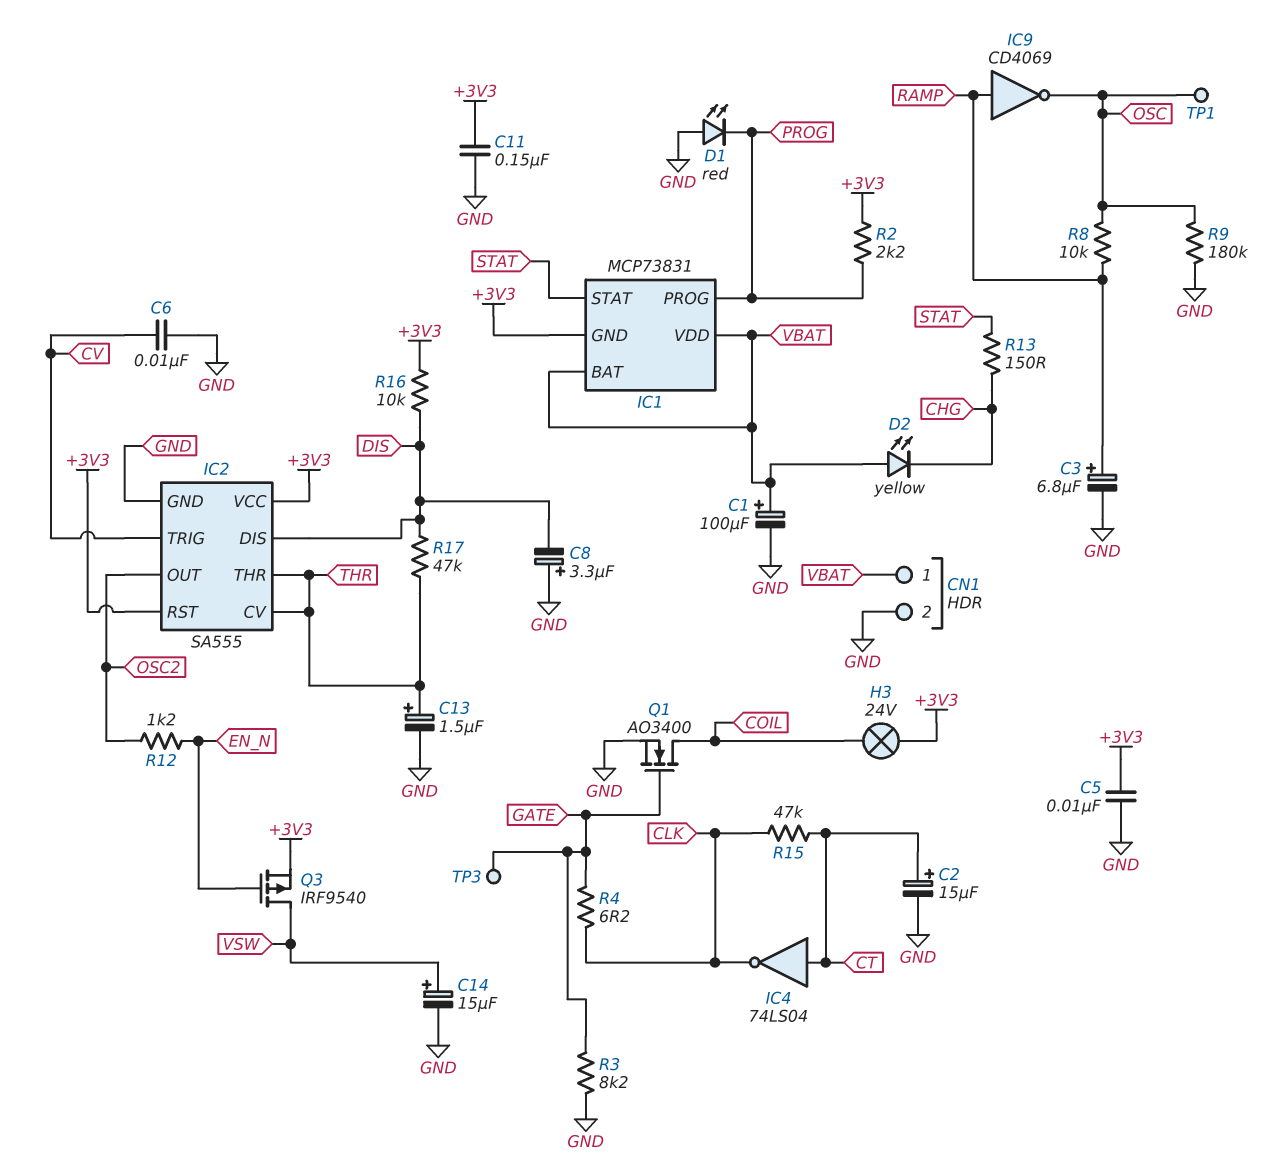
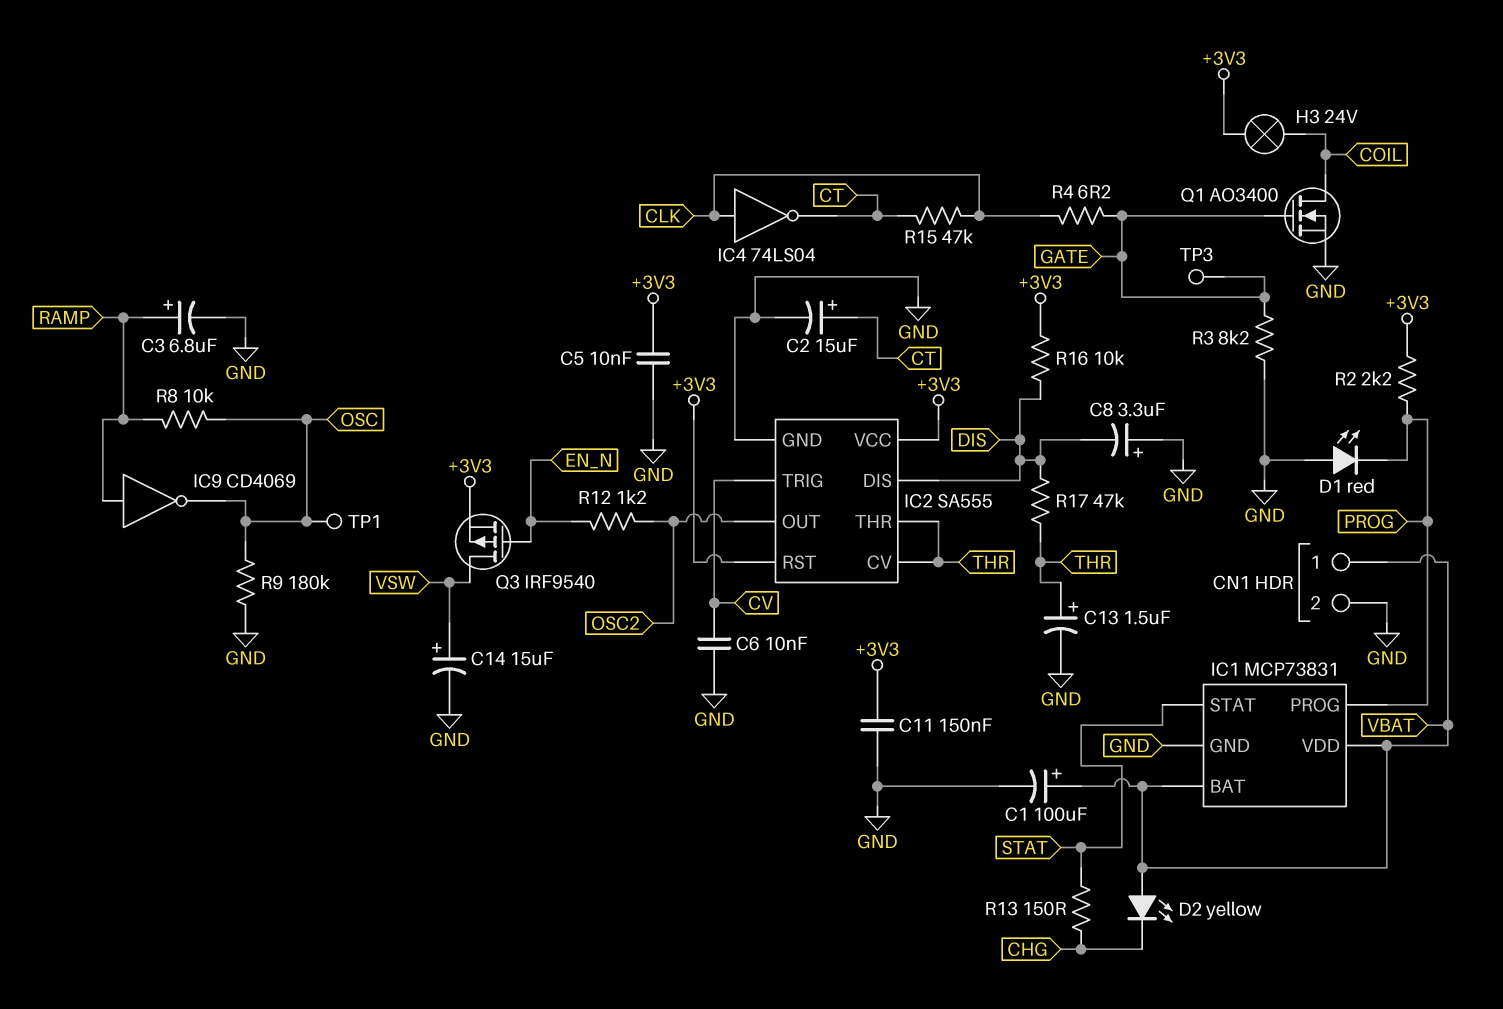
IC1 pin GND: +3V3 -> GND
IC4: NOT 74LS04 (in CT, out CLK) -> NOT 74LS04 (in CLK, out CT)

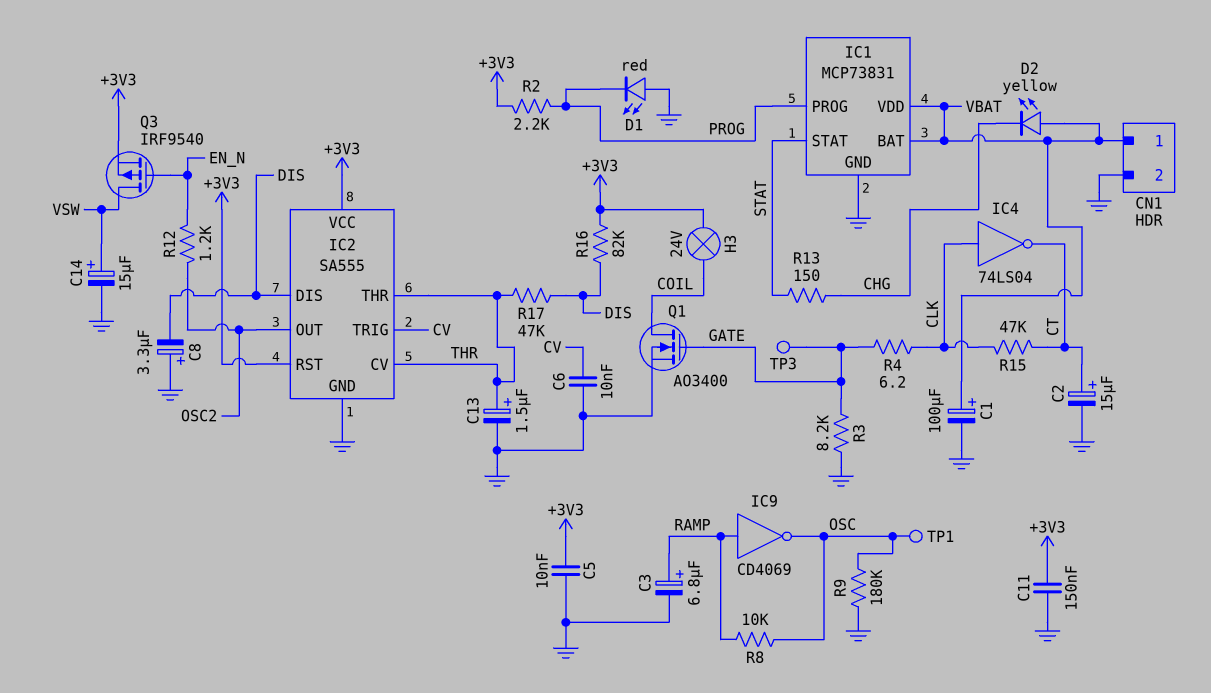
R16: 10k (+3V3, DIS) -> 82k (+3V3, DIS)

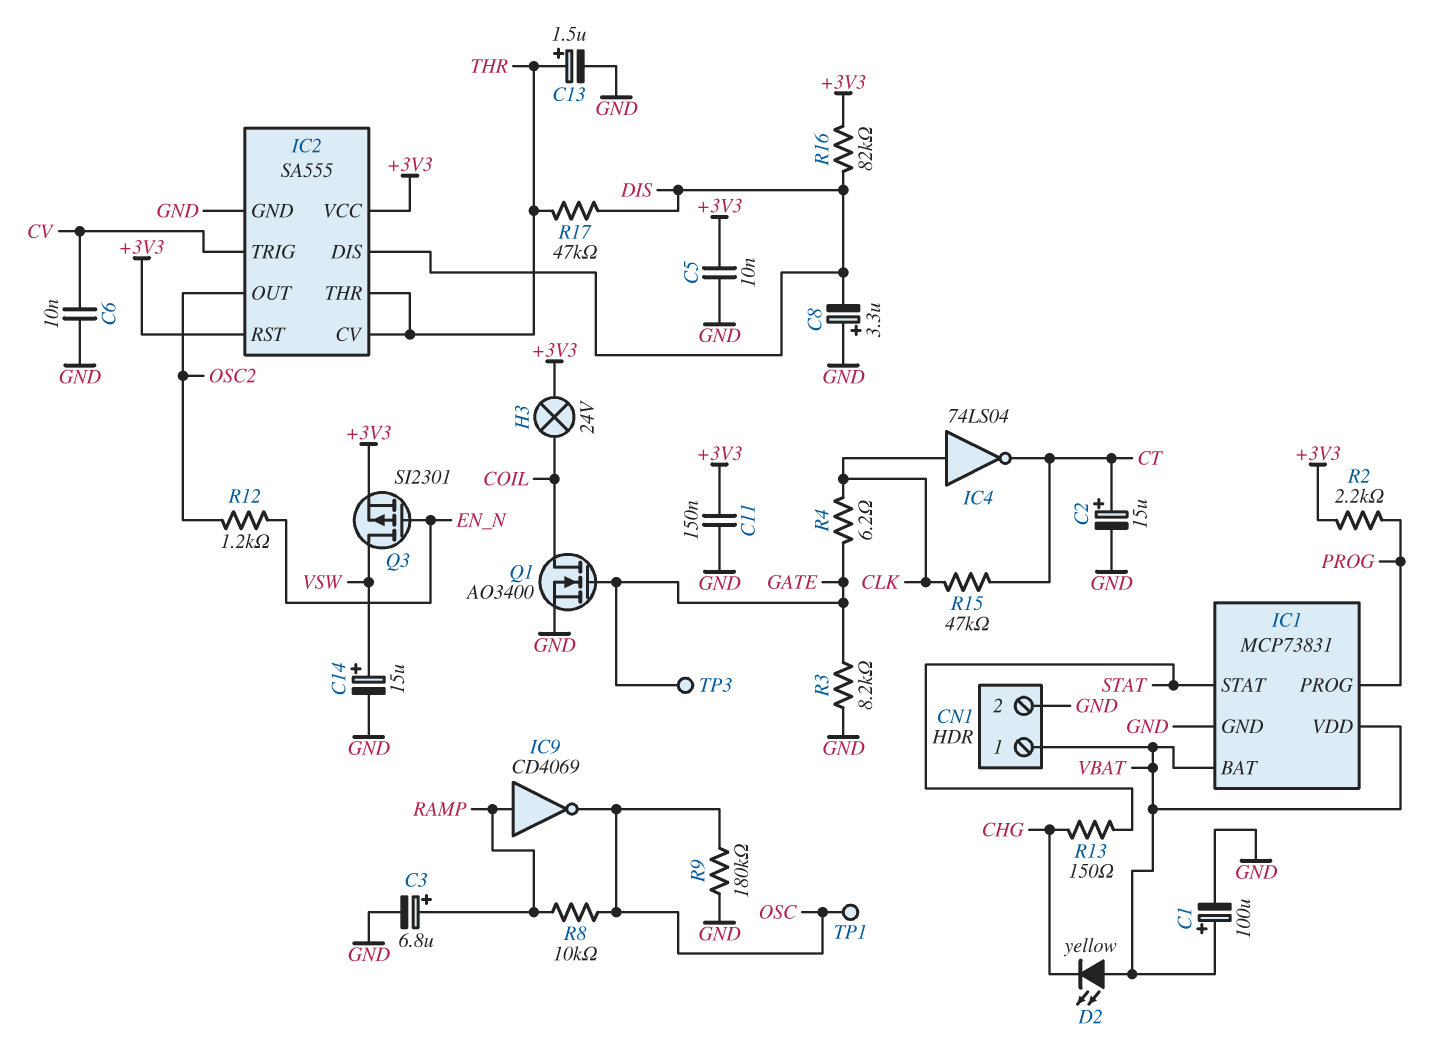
D1: LED red (A GND, K PROG) -> none
Q3: PMOS IRF9540 (G EN_N, D VSW, S +3V3) -> PMOS SI2301 (G EN_N, D VSW, S +3V3)

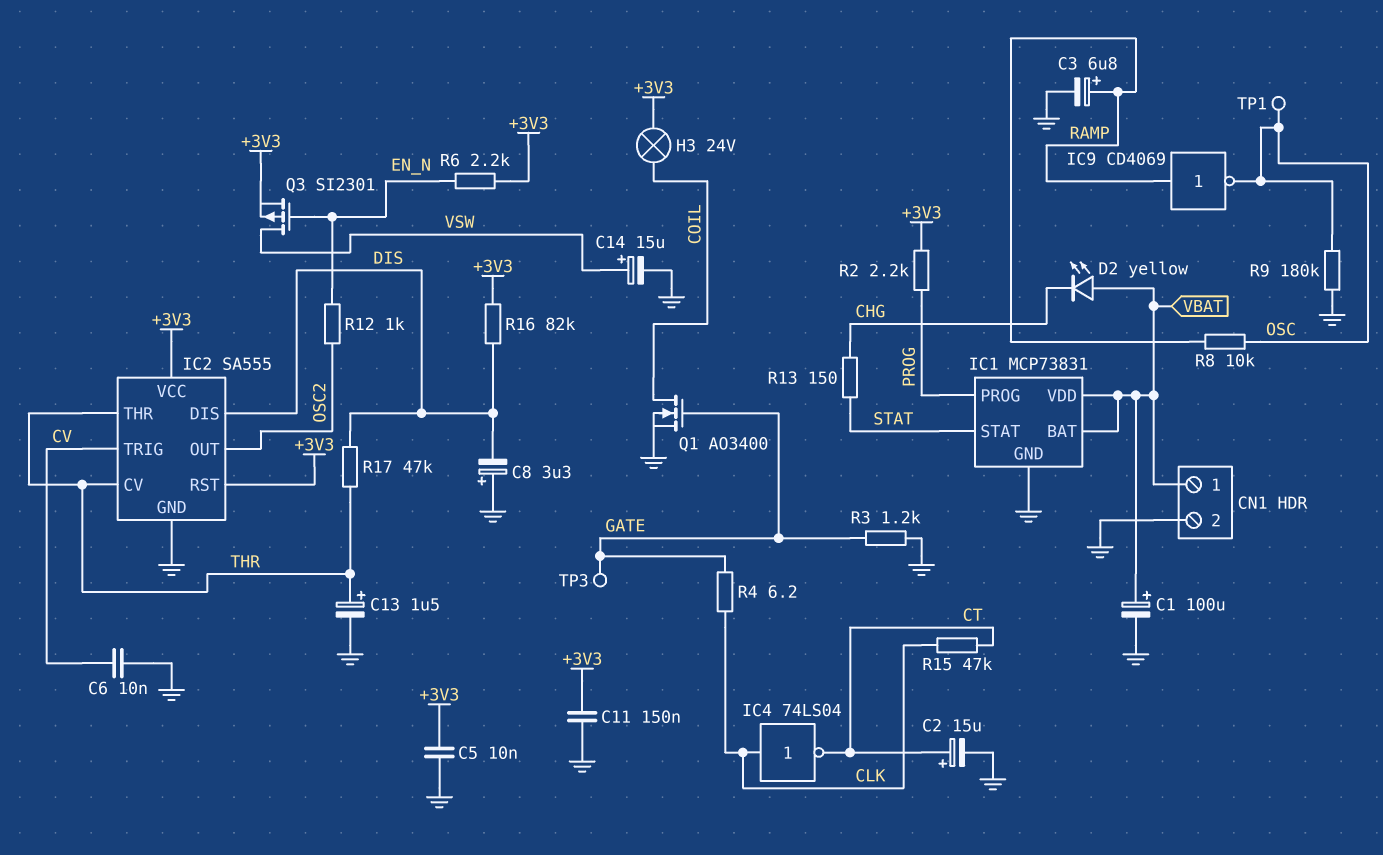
R3: 8.2k (GATE, GND) -> 1.2k (GATE, GND)
R6: none -> 2.2k (+3V3, EN_N)
R12: 1.2k (EN_N, OSC2) -> 1k (EN_N, OSC2)

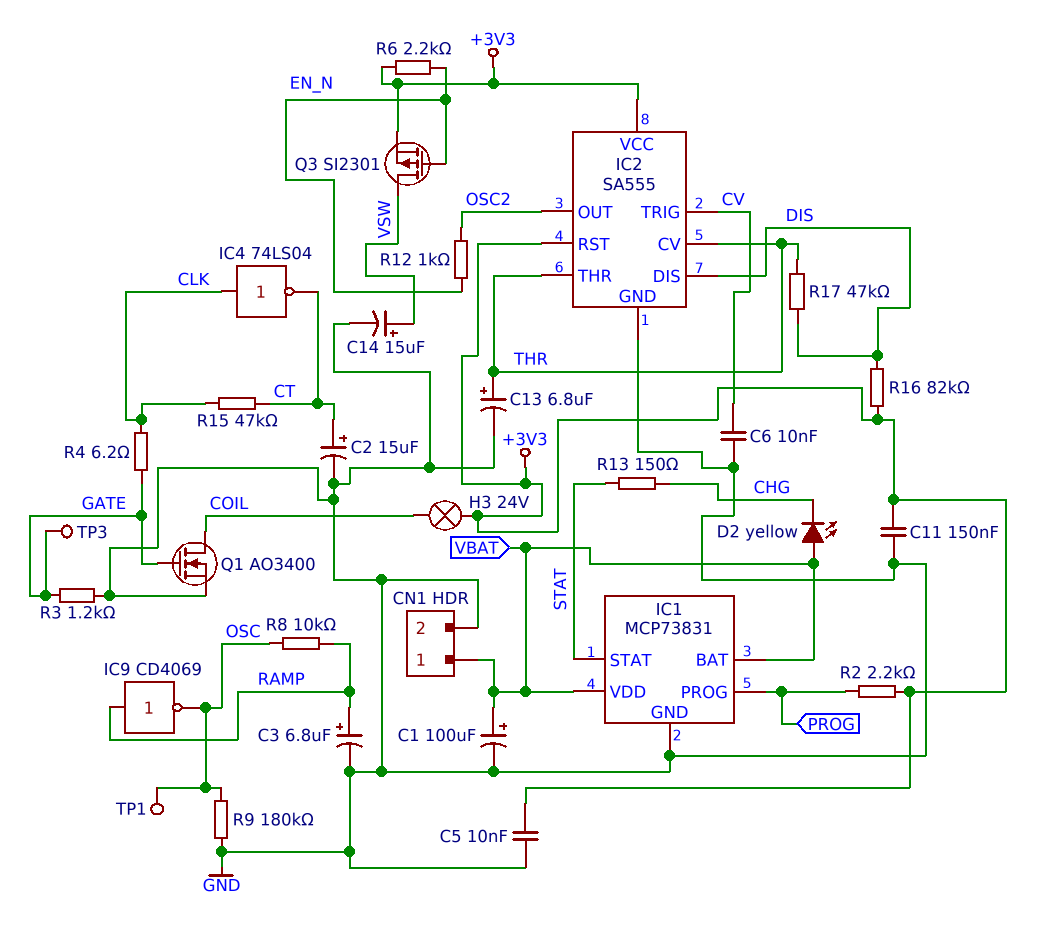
C8: 3.3uF (plus GND, minus DIS) -> none
C13: 1.5uF (plus THR, minus GND) -> 6.8uF (plus THR, minus GND)

